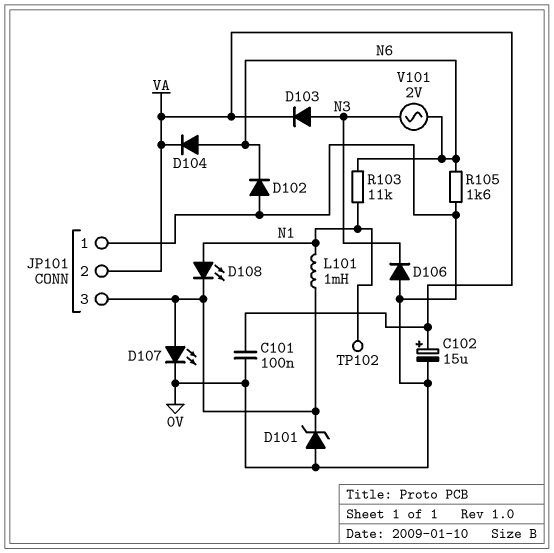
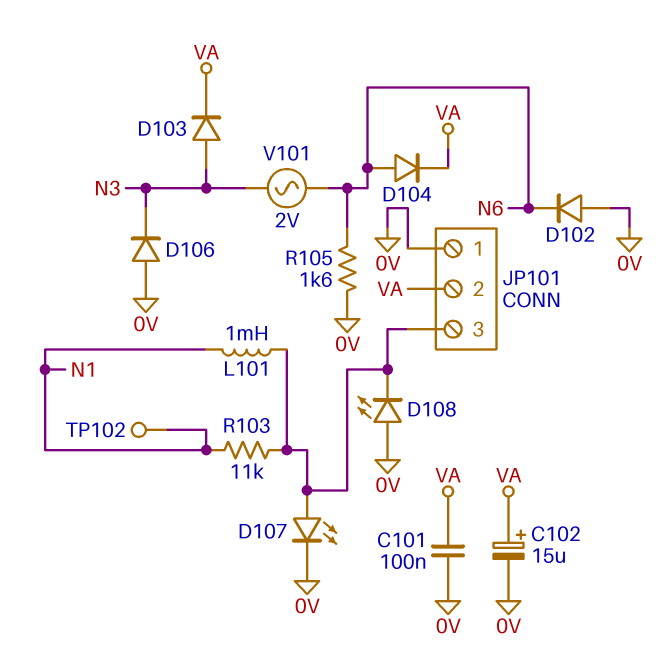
D101: zener (A 0V, K JP101/3) -> none
D108: LED (A N1, K JP101/3) -> LED (A 0V, K JP101/3)
R103: 11k (N1, N6) -> 11k (JP101/3, N1)

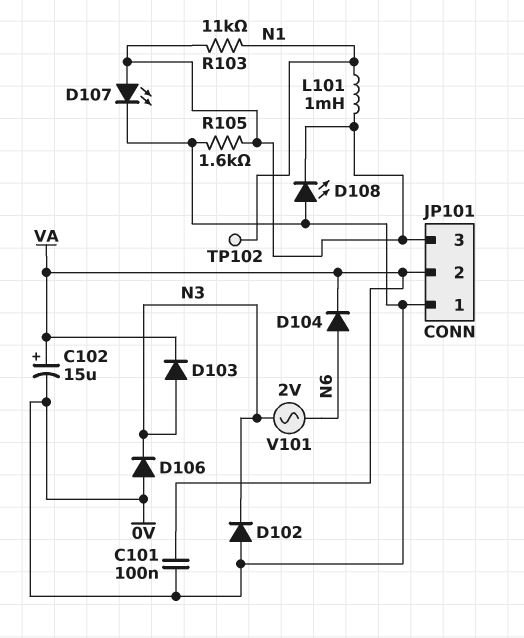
D102: diode (A 0V, K N6) -> diode (A 0V, K N3)
R105: 1.6k (0V, N6) -> 1.6k (0V, JP101/3)

